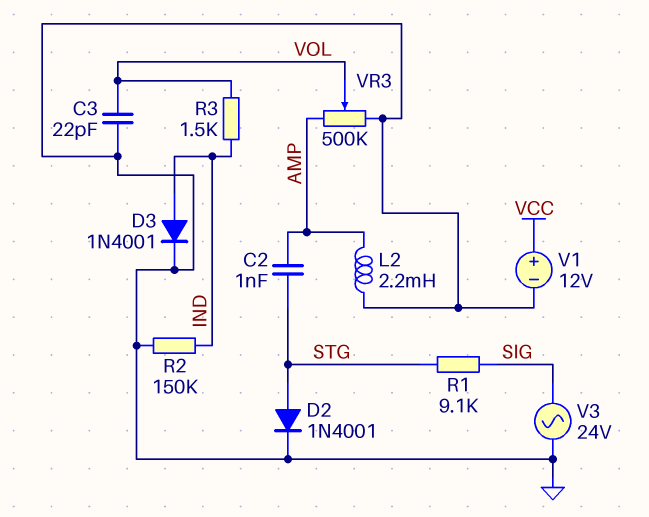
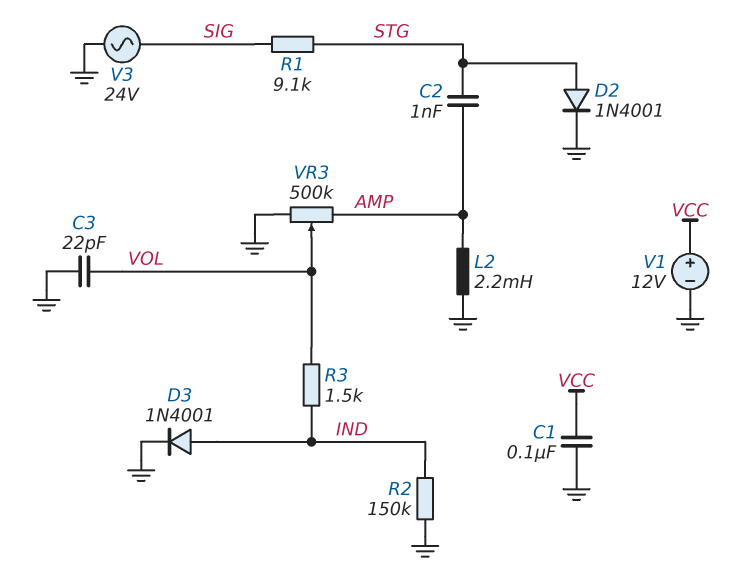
C1: none -> 100nF (GND, VCC)

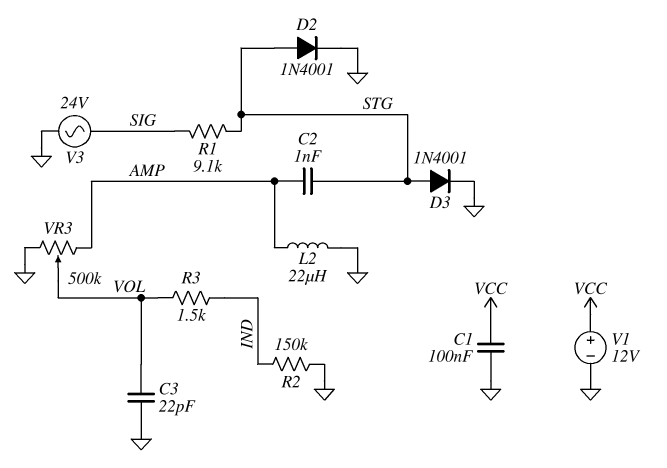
D3: diode 1N4001 (A IND, K GND) -> diode 1N4001 (A STG, K GND)
L2: 2.2mH (AMP, GND) -> 22uH (AMP, GND)

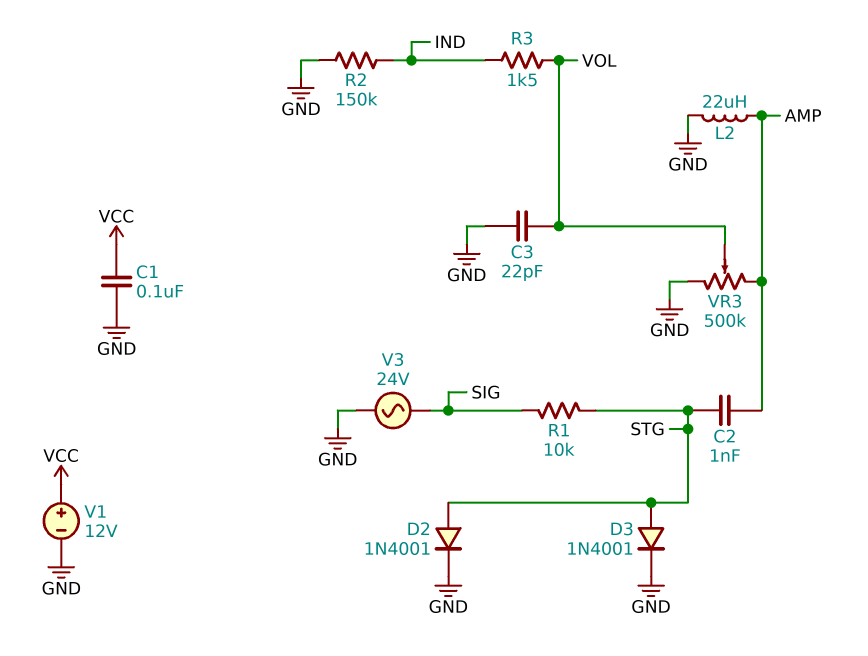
R1: 9.1k (SIG, STG) -> 10k (SIG, STG)

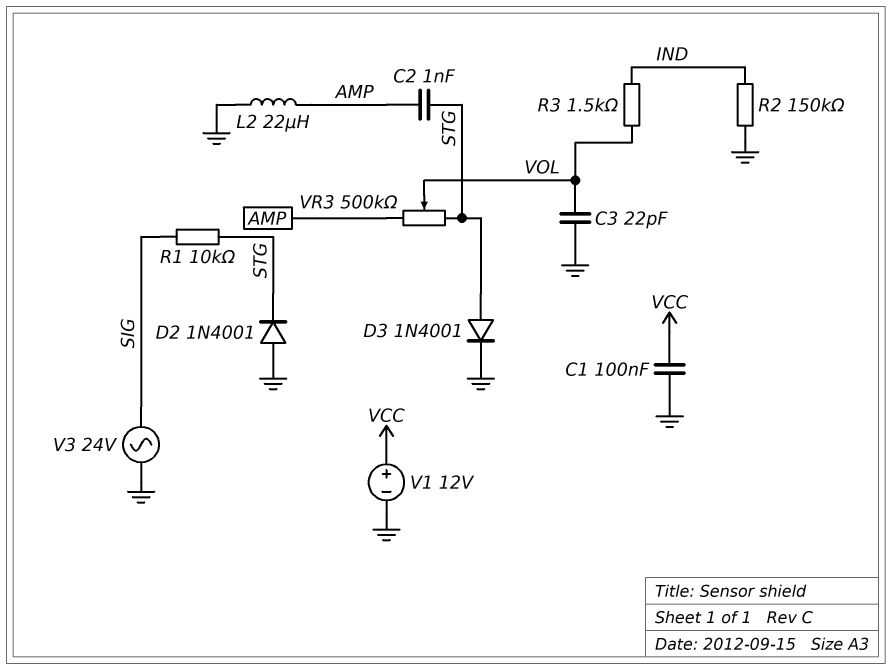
D2: diode 1N4001 (A STG, K GND) -> diode 1N4001 (A GND, K STG)
VR3: 500k (AMP, GND, wiper VOL) -> 500k (AMP, STG, wiper VOL)

